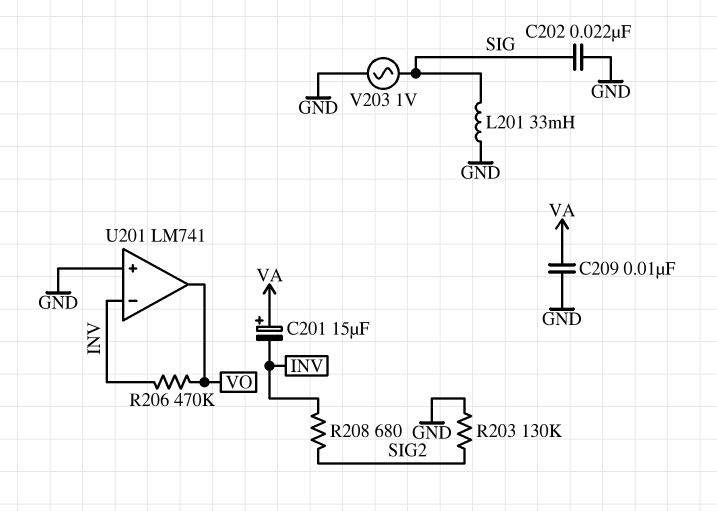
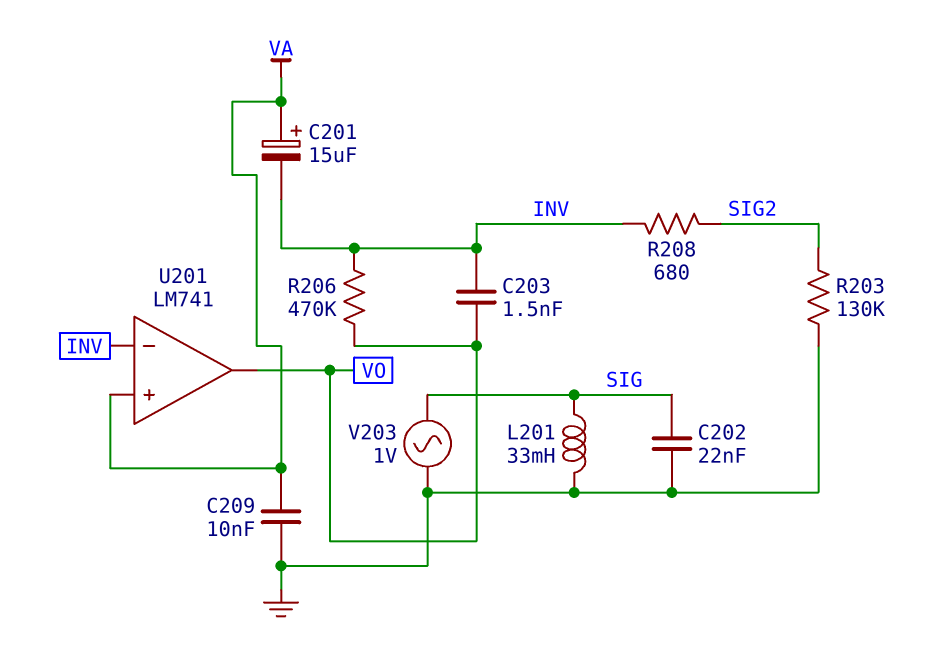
C203: none -> 1.5nF (INV, VO)
U201 pin in+: GND -> VA

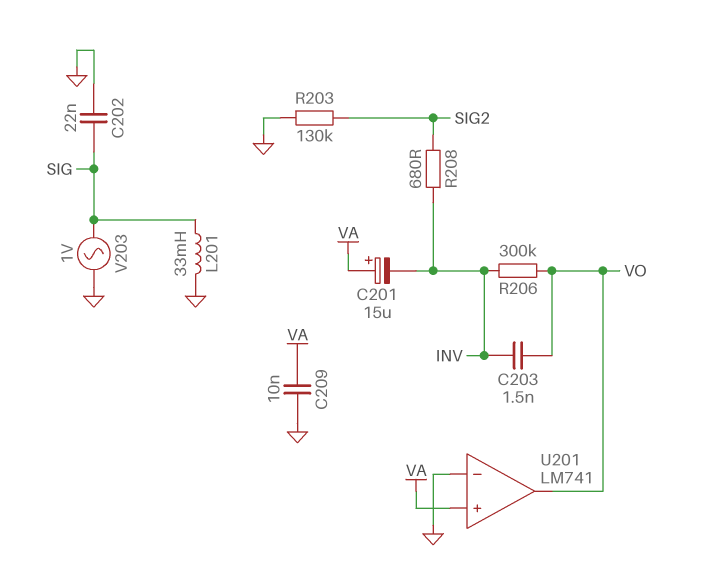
R206: 470k (INV, VO) -> 300k (INV, VO)
U201 pin in-: INV -> GND

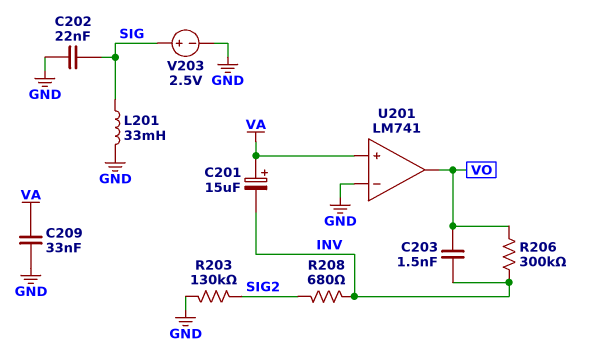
C209: 10nF (GND, VA) -> 33nF (GND, VA)
V203: AC 1V (GND, SIG) -> 2.5V (plus SIG, minus GND)

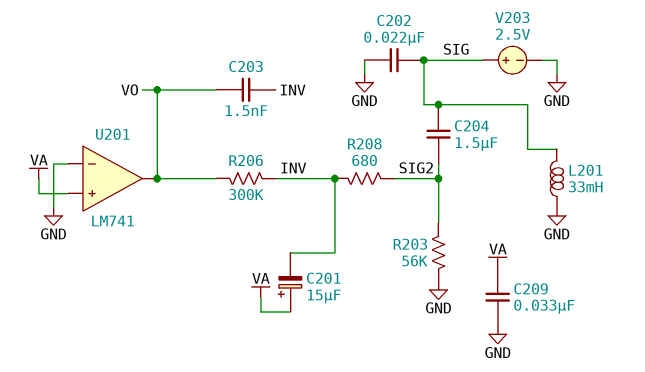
C204: none -> 1.5uF (SIG, SIG2)
R203: 130k (GND, SIG2) -> 56k (GND, SIG2)

